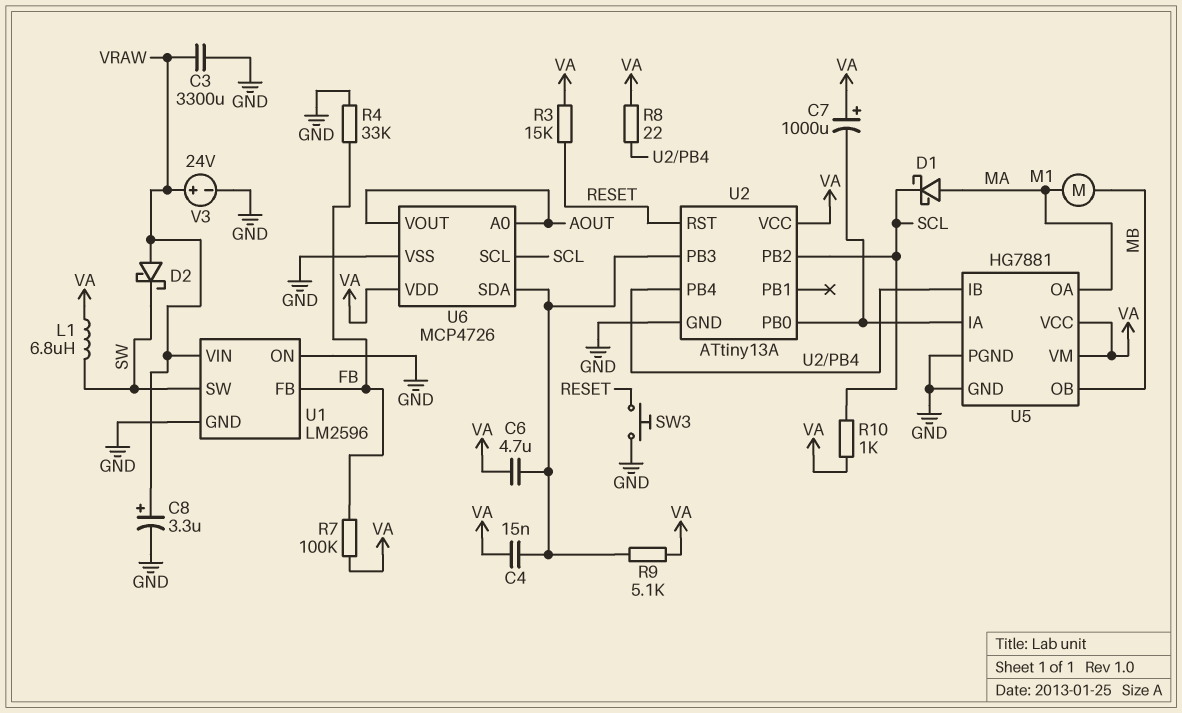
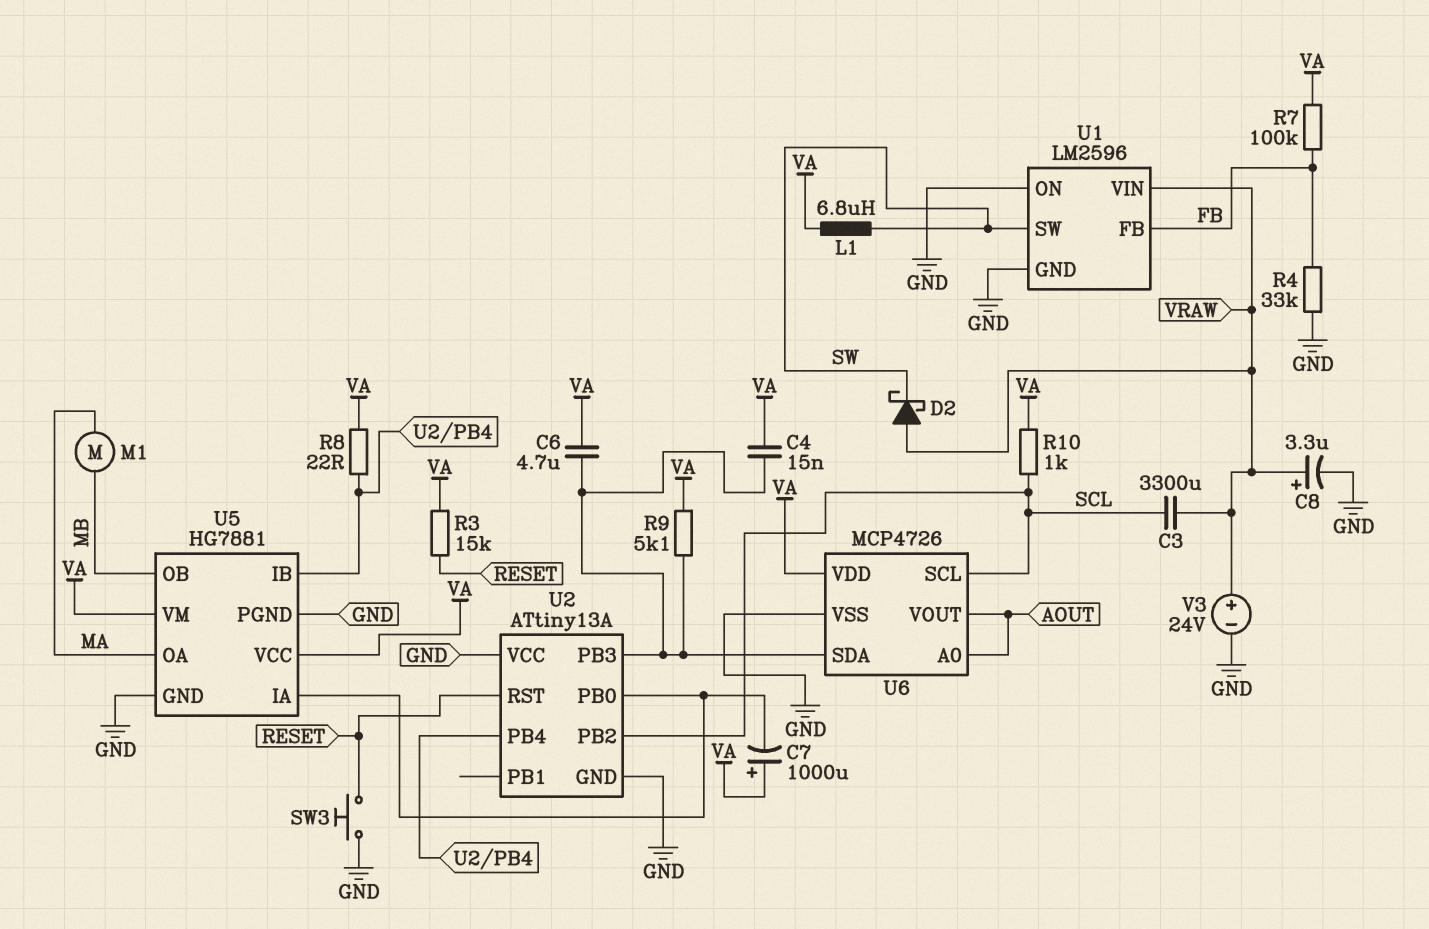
C3: 3300uF (GND, VRAW) -> 3300uF (SCL, VRAW)
D1: schottky (A MA, K SCL) -> none
U2 pin VCC: VA -> GND

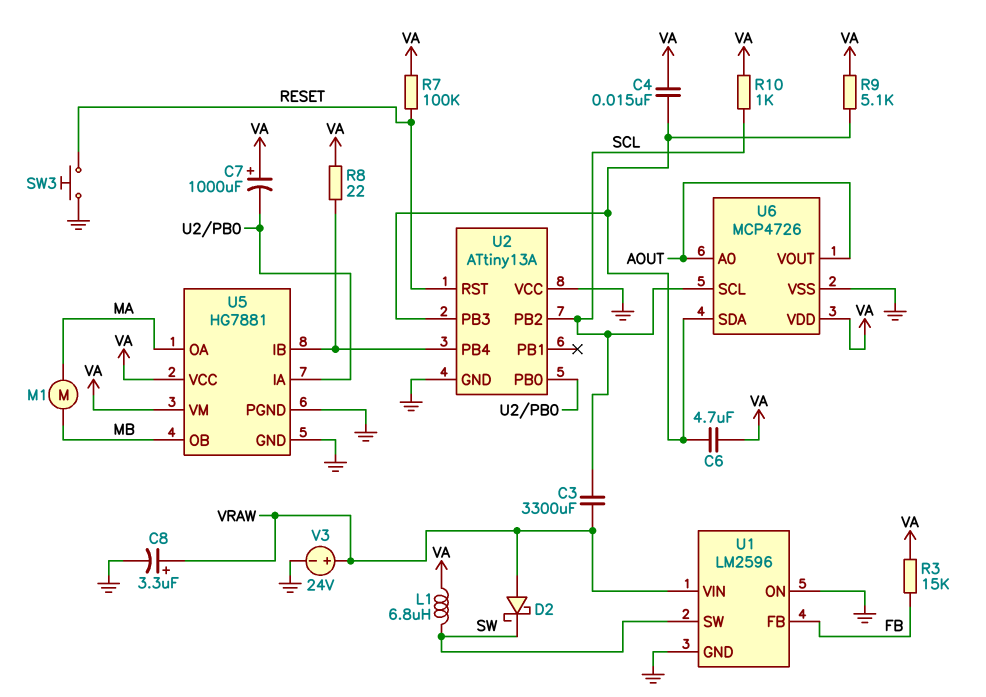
R3: 15k (RESET, VA) -> 15k (FB, VA)
R4: 33k (FB, GND) -> none
R7: 100k (FB, VA) -> 100k (RESET, VA)

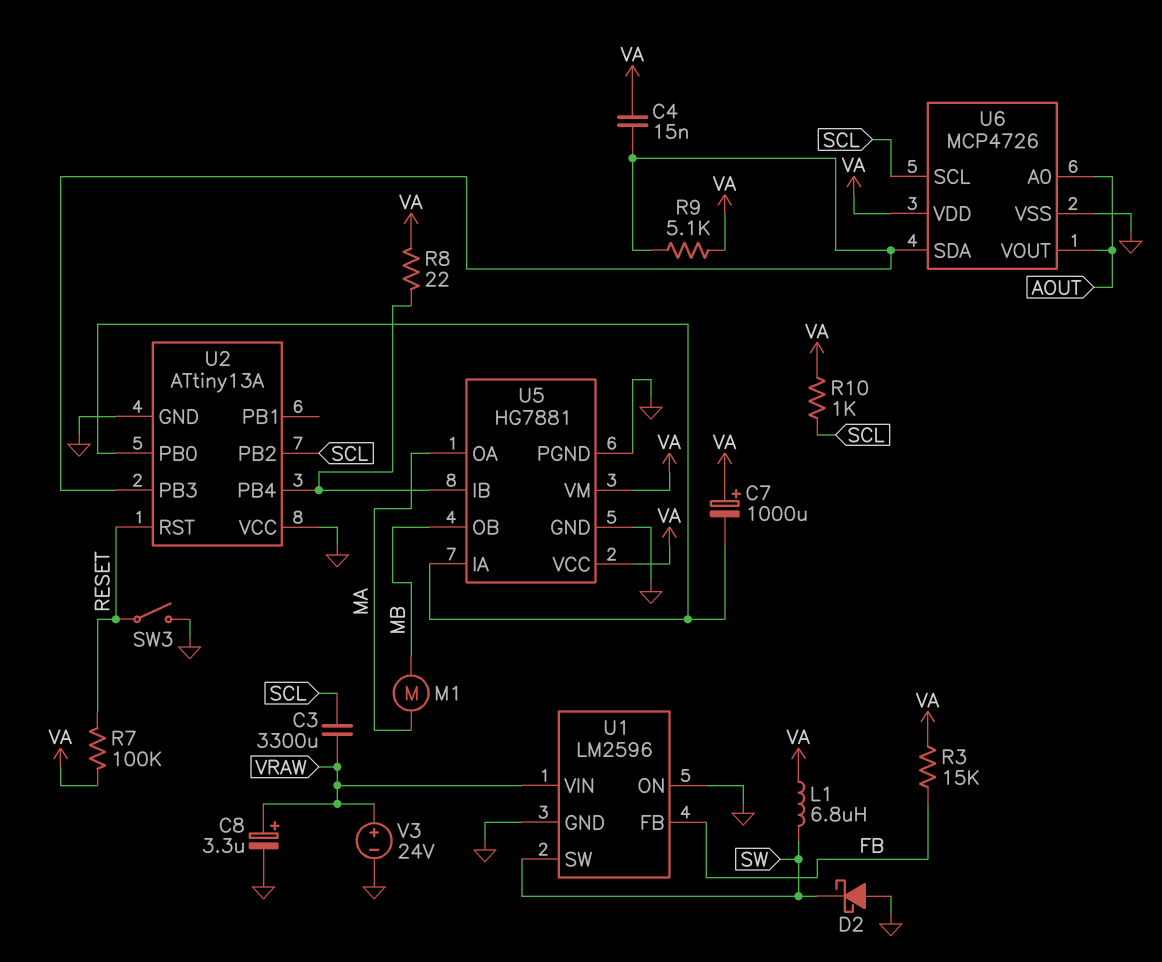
C6: 4.7uF (U2/PB3, VA) -> none
D2: schottky (A VRAW, K SW) -> schottky (A GND, K SW)
SW3: button (GND, RESET) -> switch (GND, RESET)

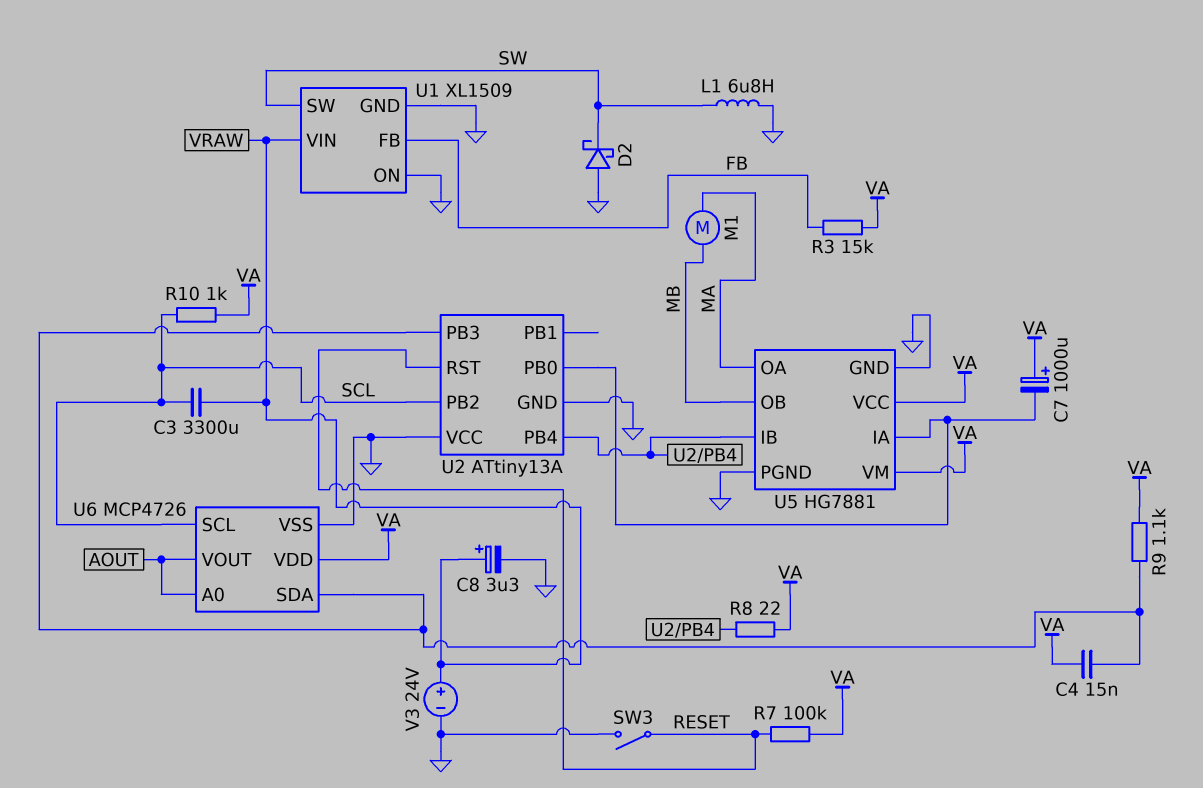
L1: 6.8uH (SW, VA) -> 6.8uH (GND, SW)
R9: 5.1k (U2/PB3, VA) -> 1.1k (U2/PB3, VA)
U1: LM2596 -> XL1509

